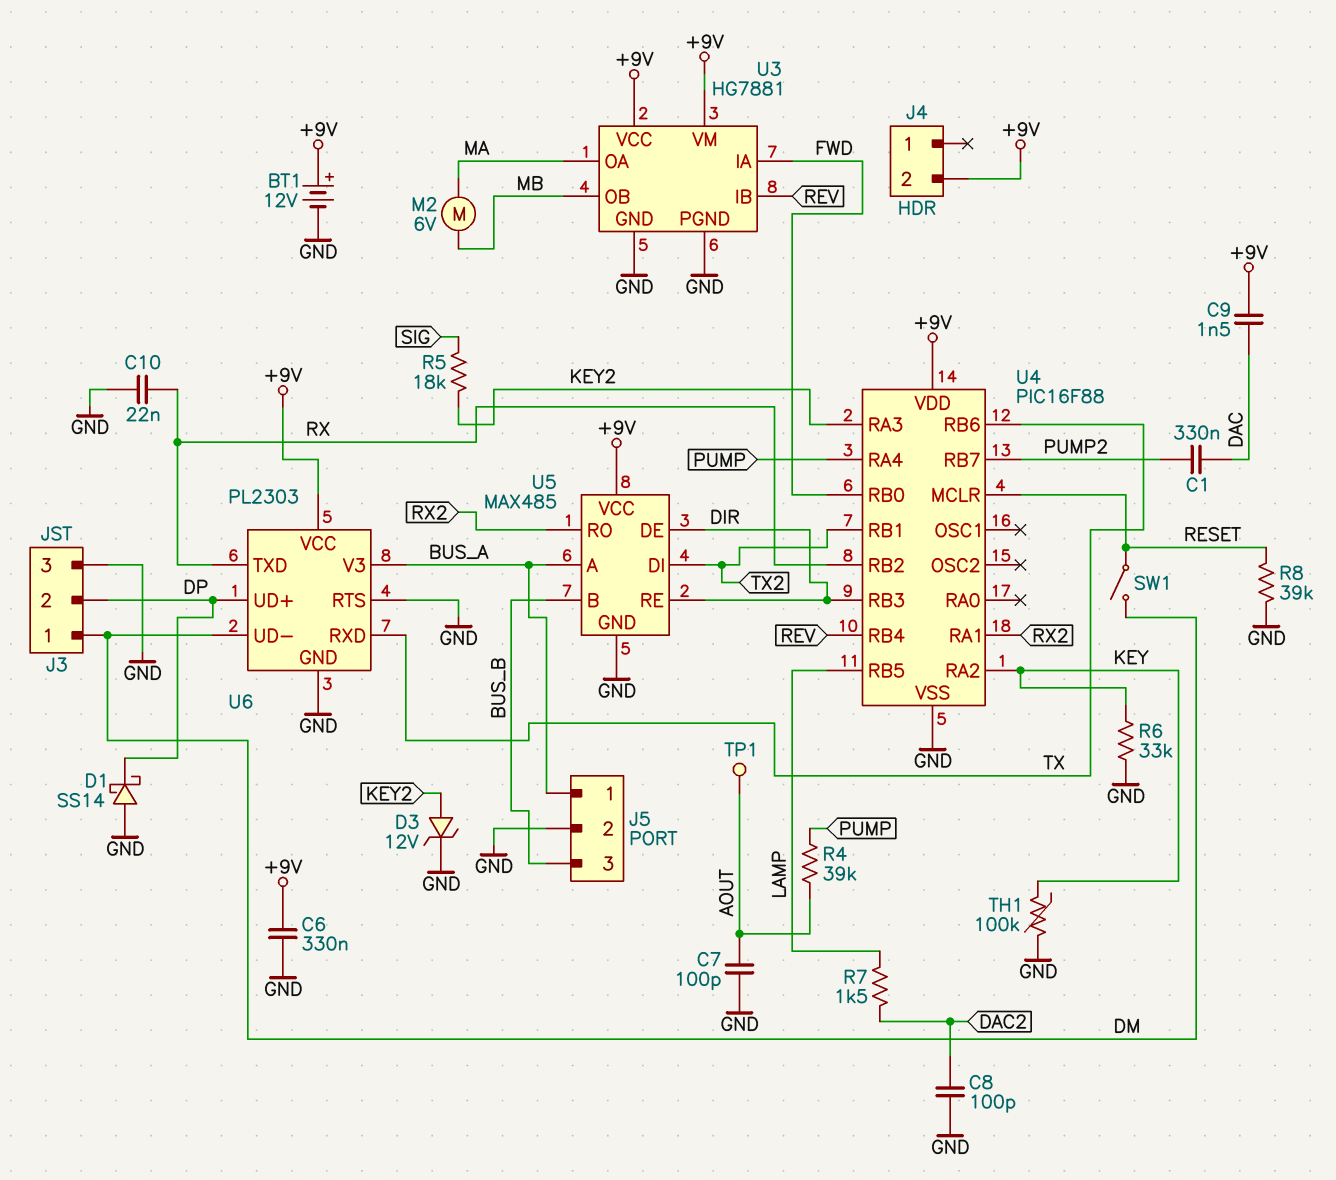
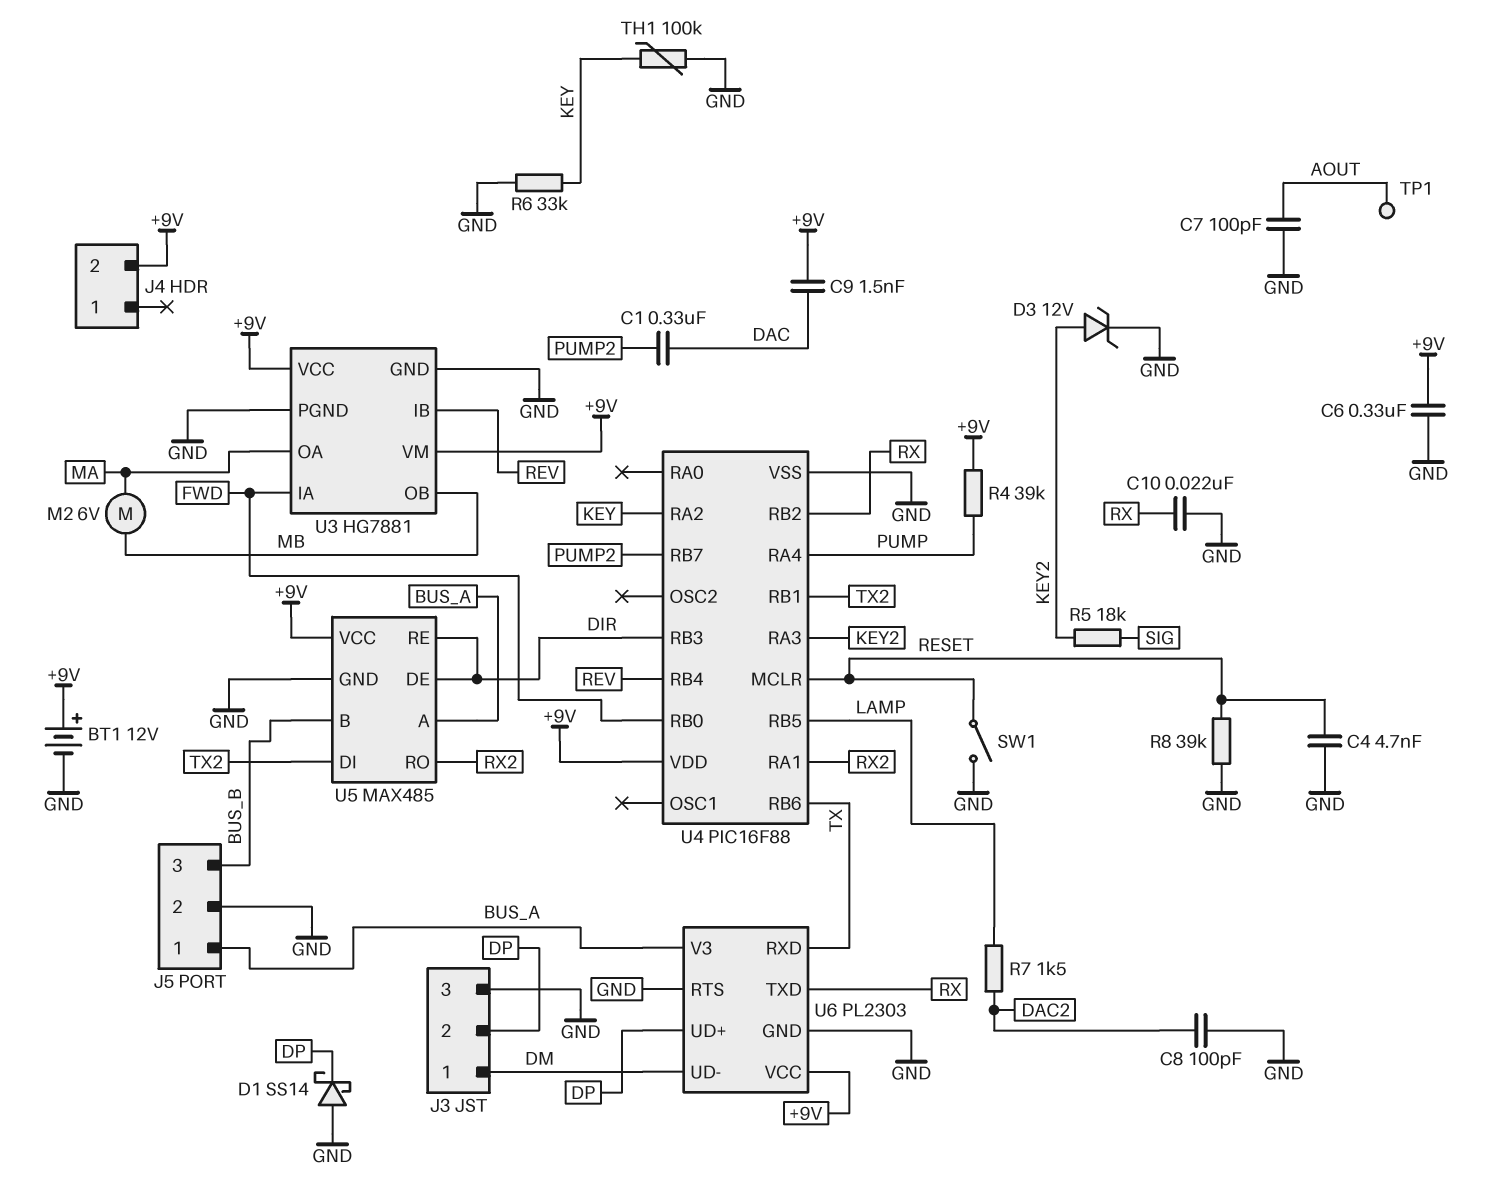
C4: none -> 4.7nF (GND, RESET)
R4: 39k (AOUT, PUMP) -> 39k (+9V, PUMP)
SW1: switch (DM, RESET) -> switch (GND, RESET)

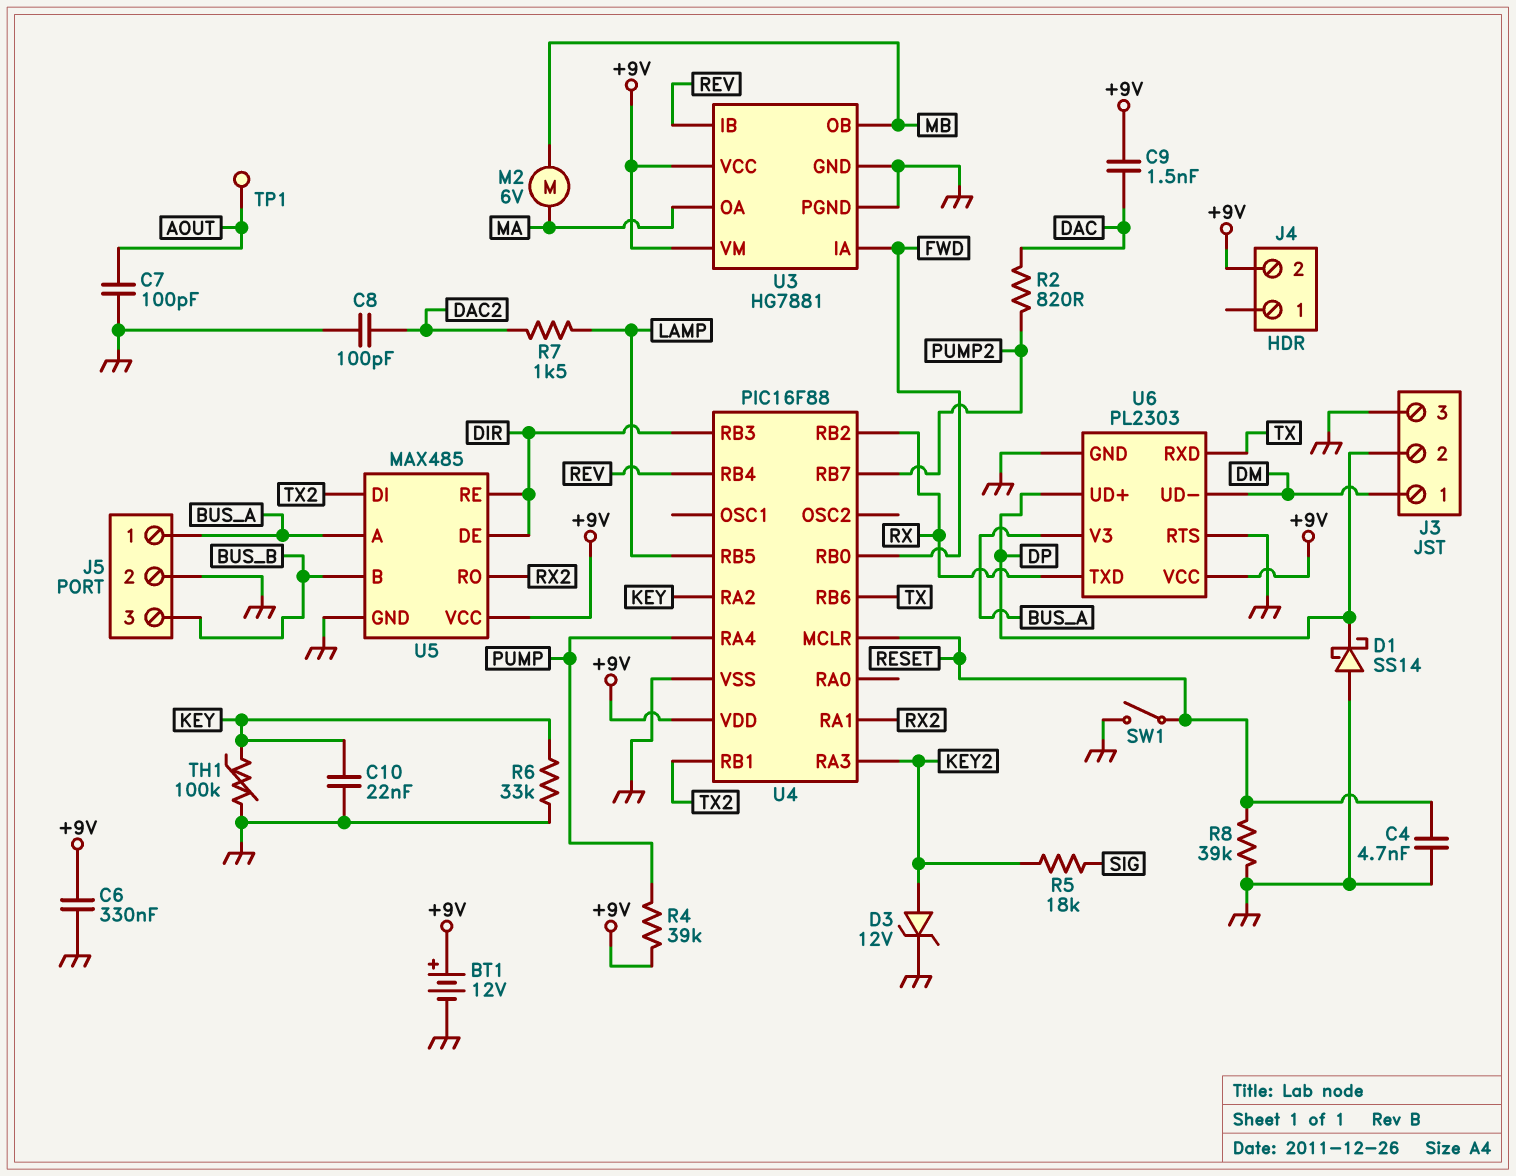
C1: 330nF (DAC, PUMP2) -> none
C10: 22nF (GND, RX) -> 22nF (GND, KEY)
R2: none -> 820 (DAC, PUMP2)

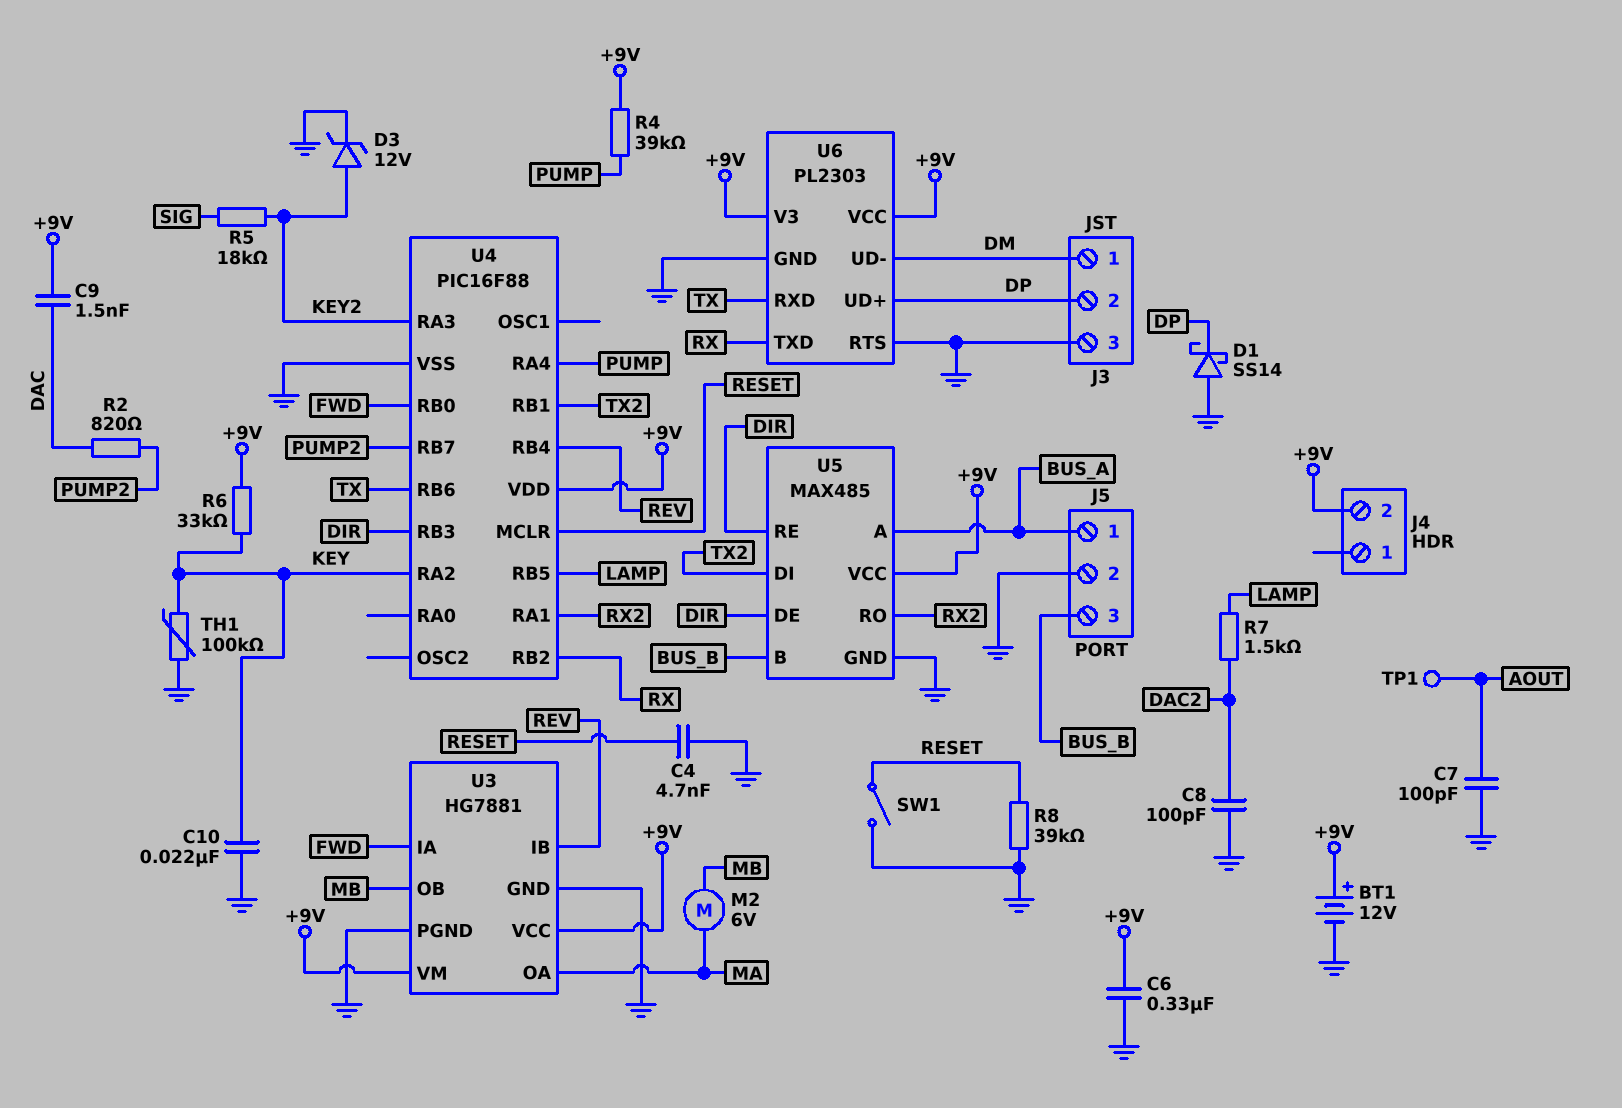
R6: 33k (GND, KEY) -> 33k (+9V, KEY)
U6 pin V3: BUS_A -> +9V

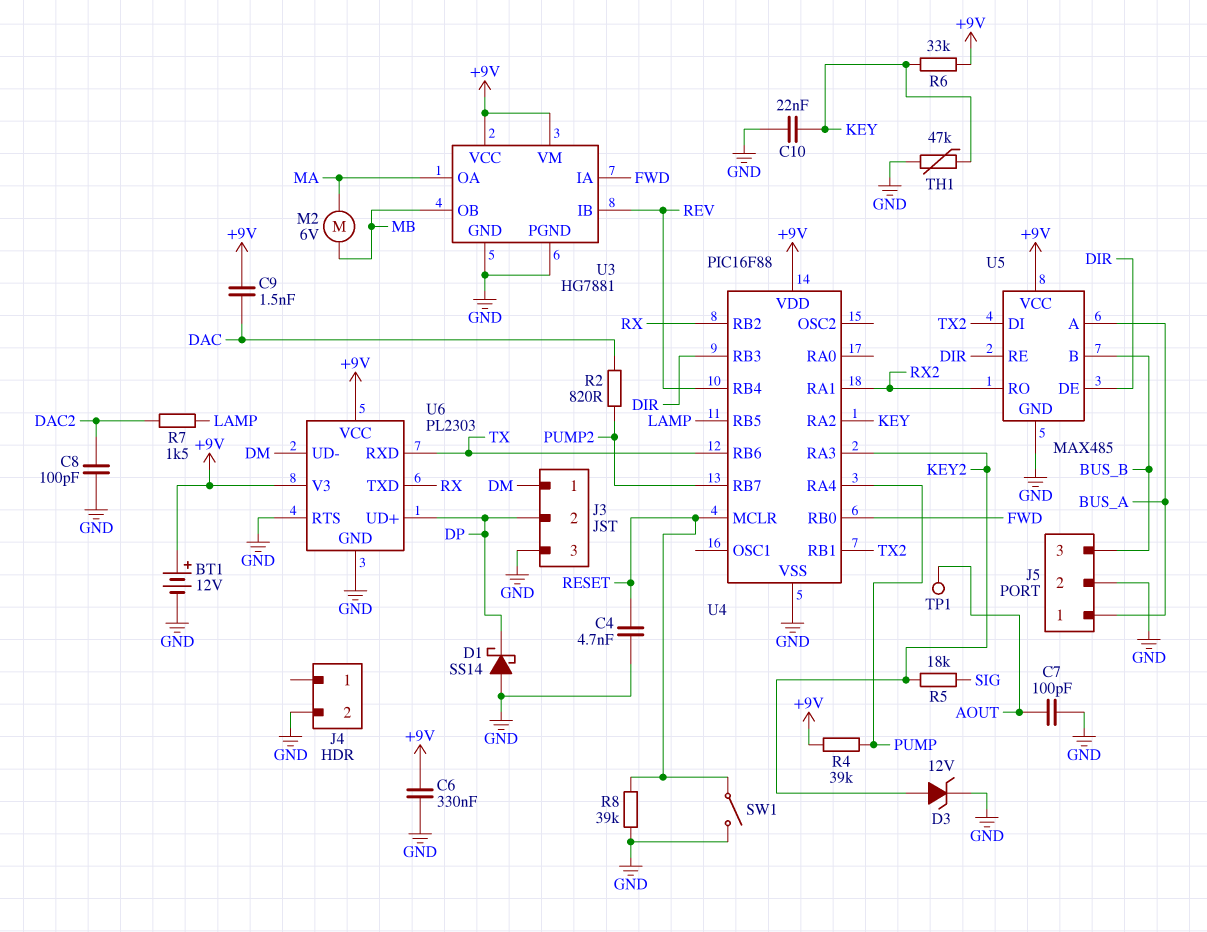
J4 pin 2: +9V -> GND
TH1: 100k (GND, KEY) -> 47k (GND, KEY)

